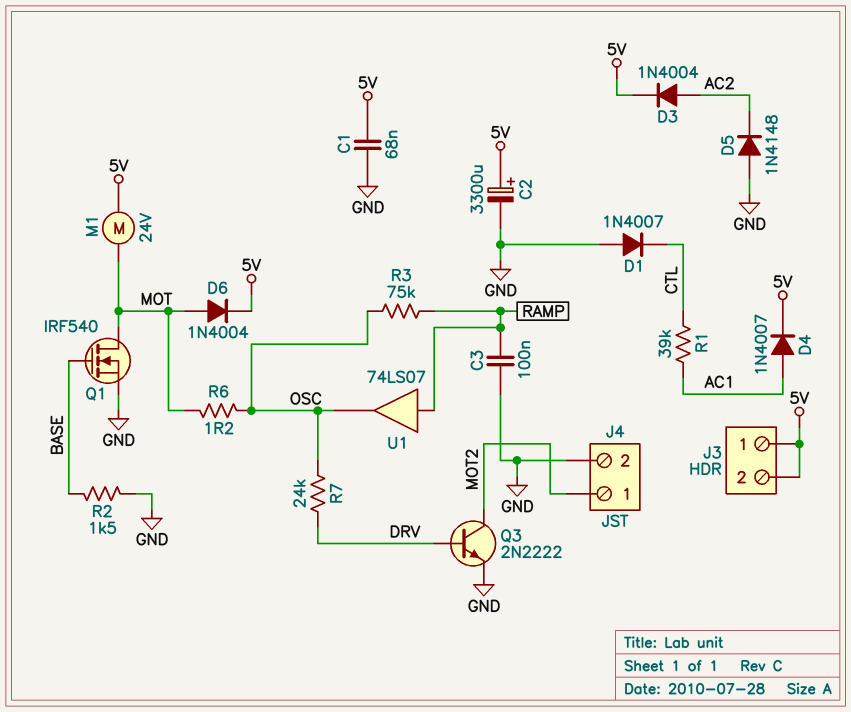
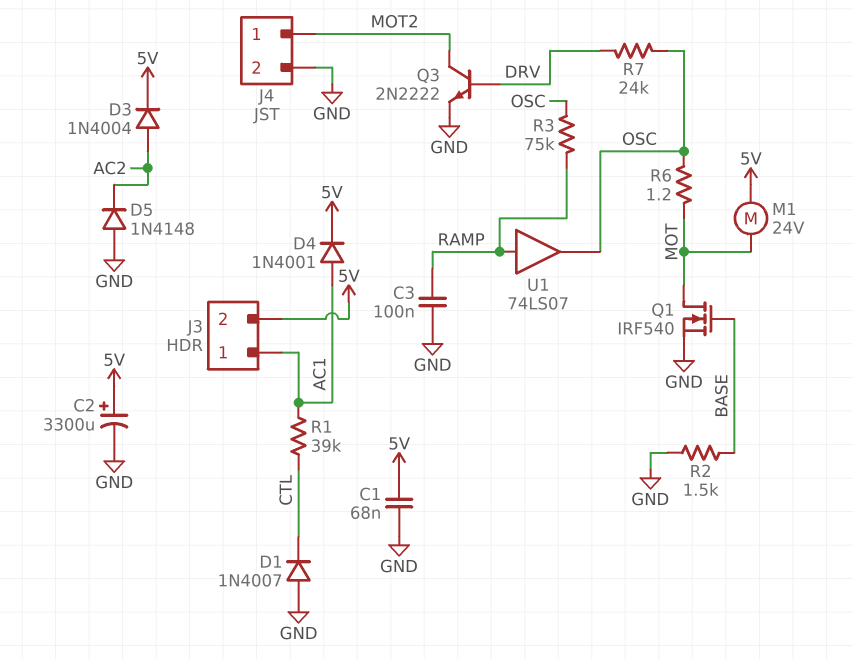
D4: diode 1N4007 (A AC1, K 5V) -> diode 1N4001 (A AC1, K 5V)
D6: diode 1N4004 (A MOT, K 5V) -> none
J3 pin 1: 5V -> AC1

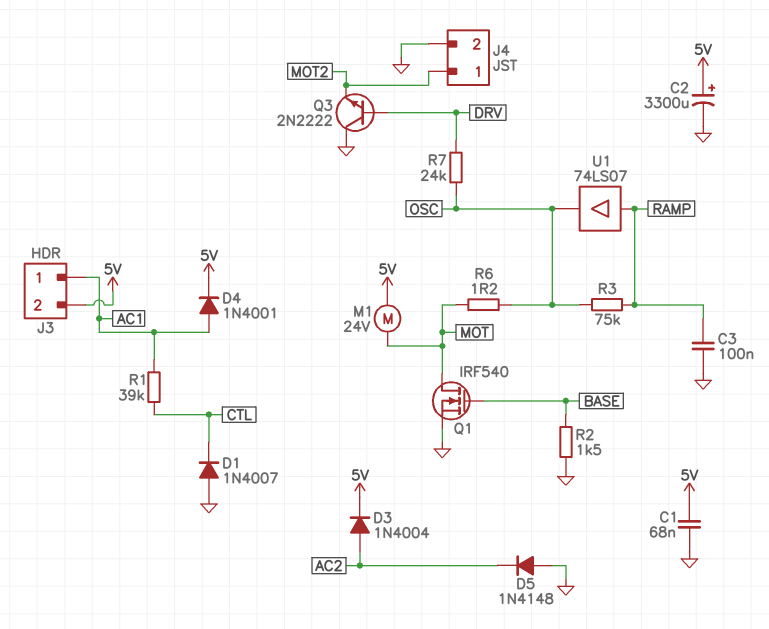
Q3: NPN 2N2222 (B DRV, C MOT2, E GND) -> NPN 2N2222 (B DRV, C GND, E MOT2)

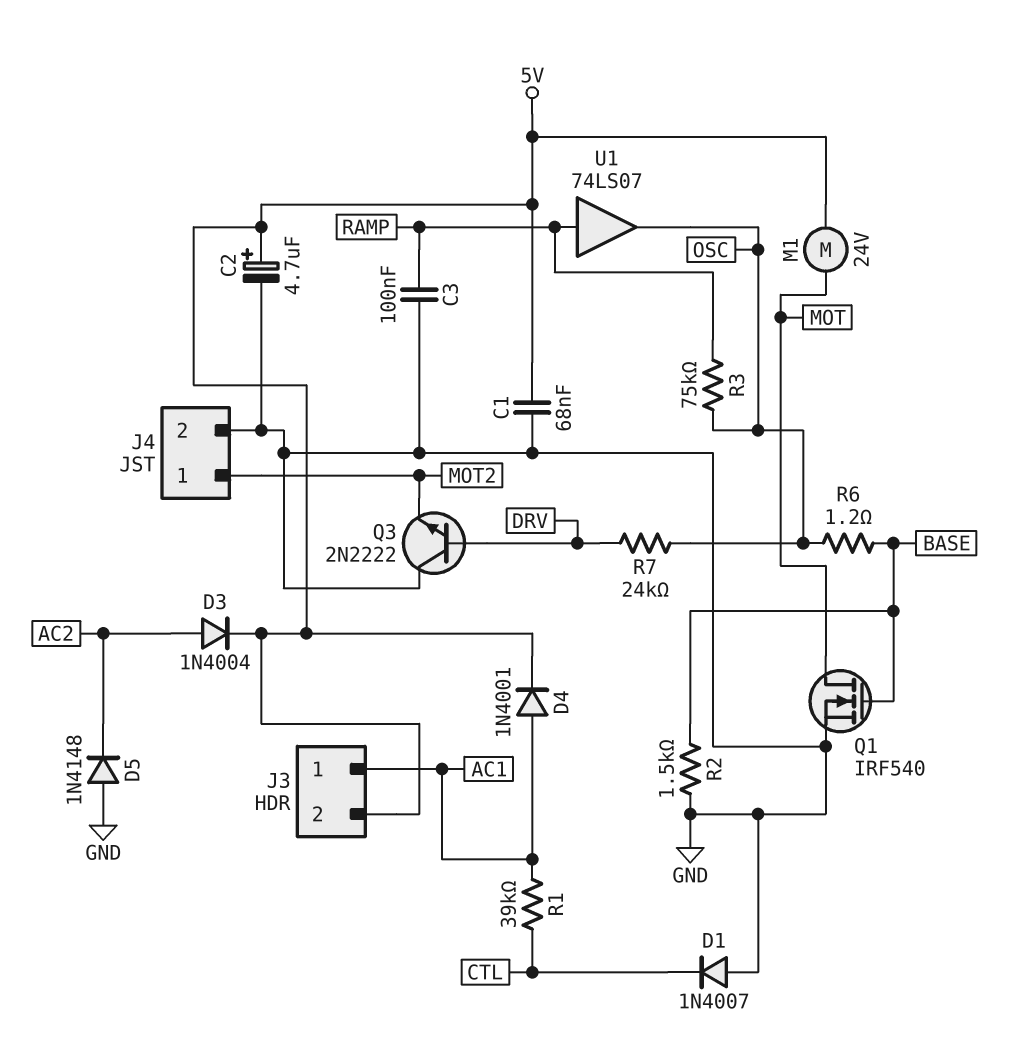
C2: 3300uF (plus 5V, minus GND) -> 4.7uF (plus 5V, minus GND)
R6: 1.2 (MOT, OSC) -> 1.2 (BASE, OSC)

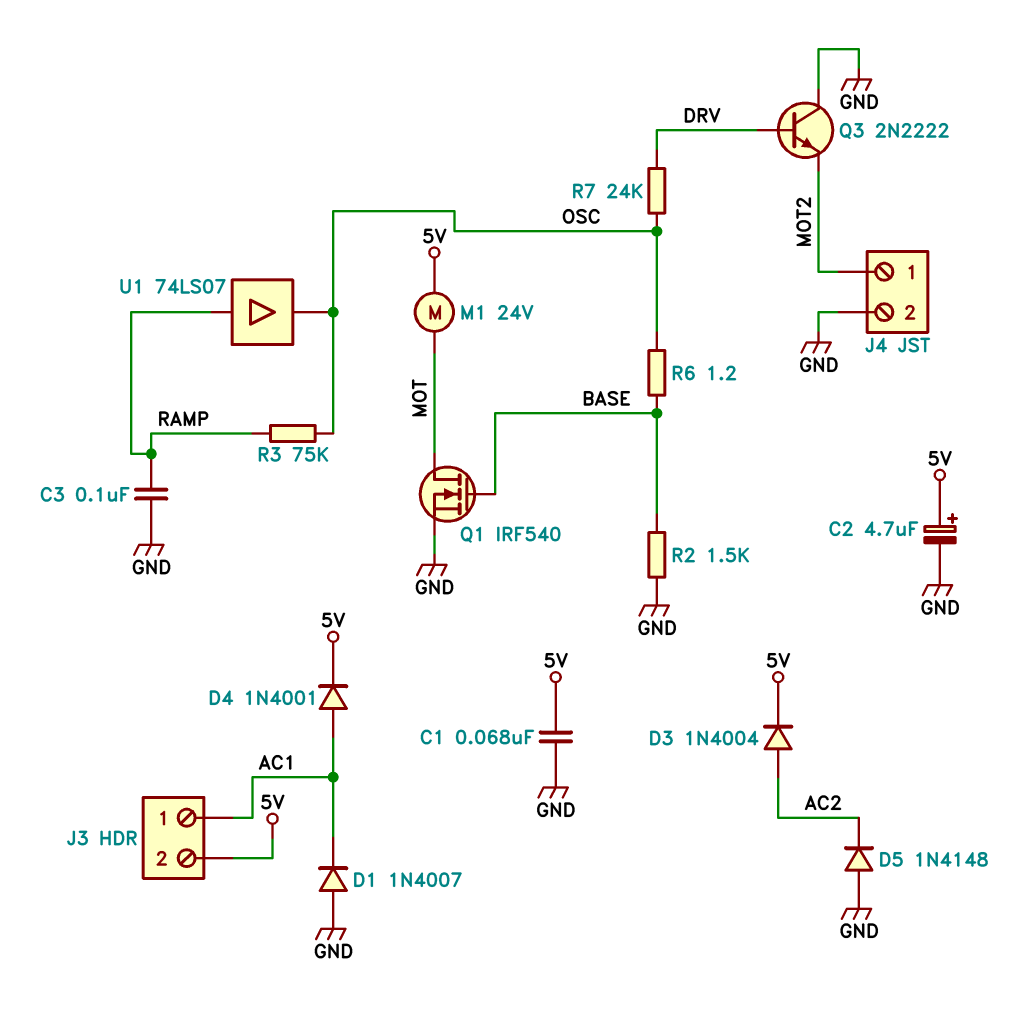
D1: diode 1N4007 (A GND, K CTL) -> diode 1N4007 (A GND, K AC1)
R1: 39k (AC1, CTL) -> none

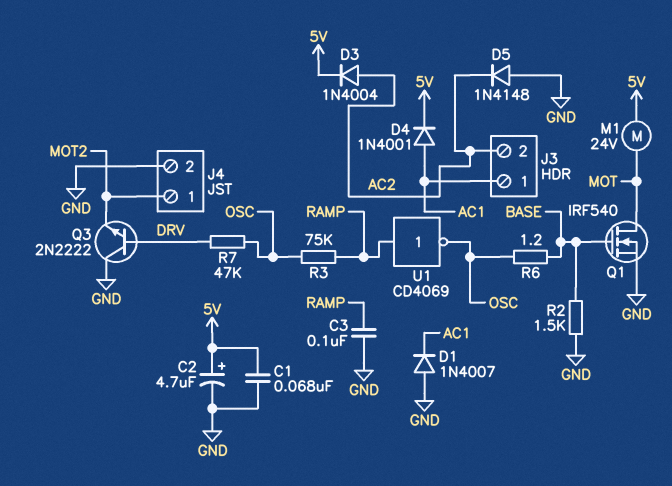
J3 pin 2: 5V -> AC2
R7: 24k (DRV, OSC) -> 47k (DRV, OSC)
U1: buffer 74LS07 (in RAMP, out OSC) -> NOT CD4069 (in RAMP, out OSC)

